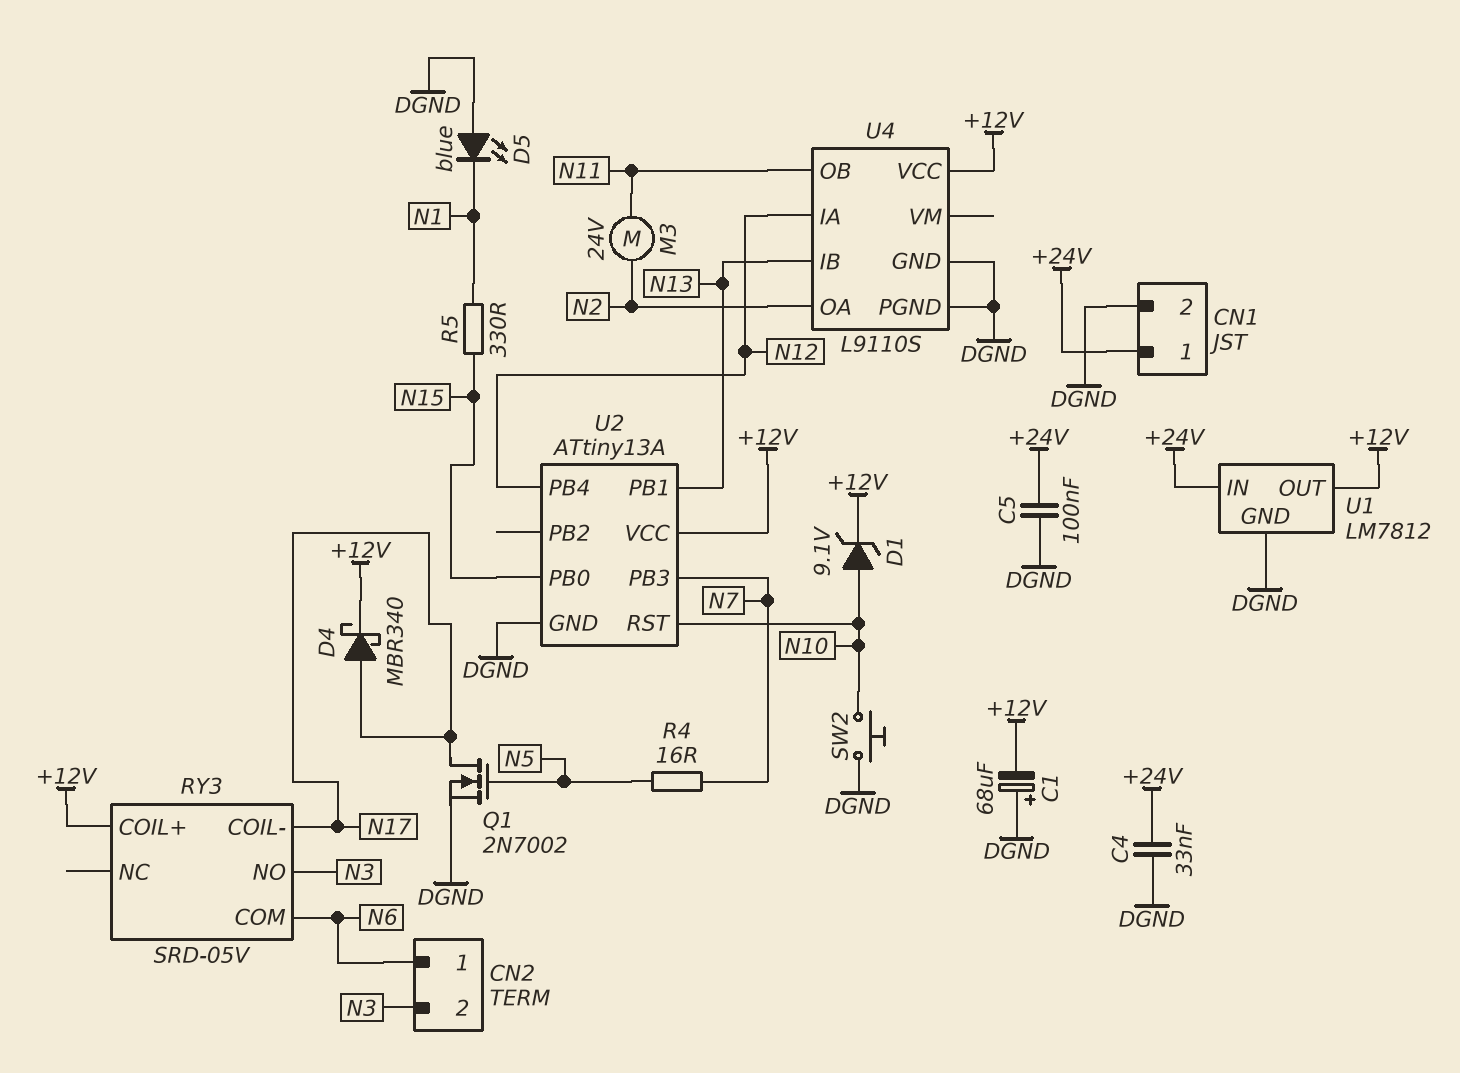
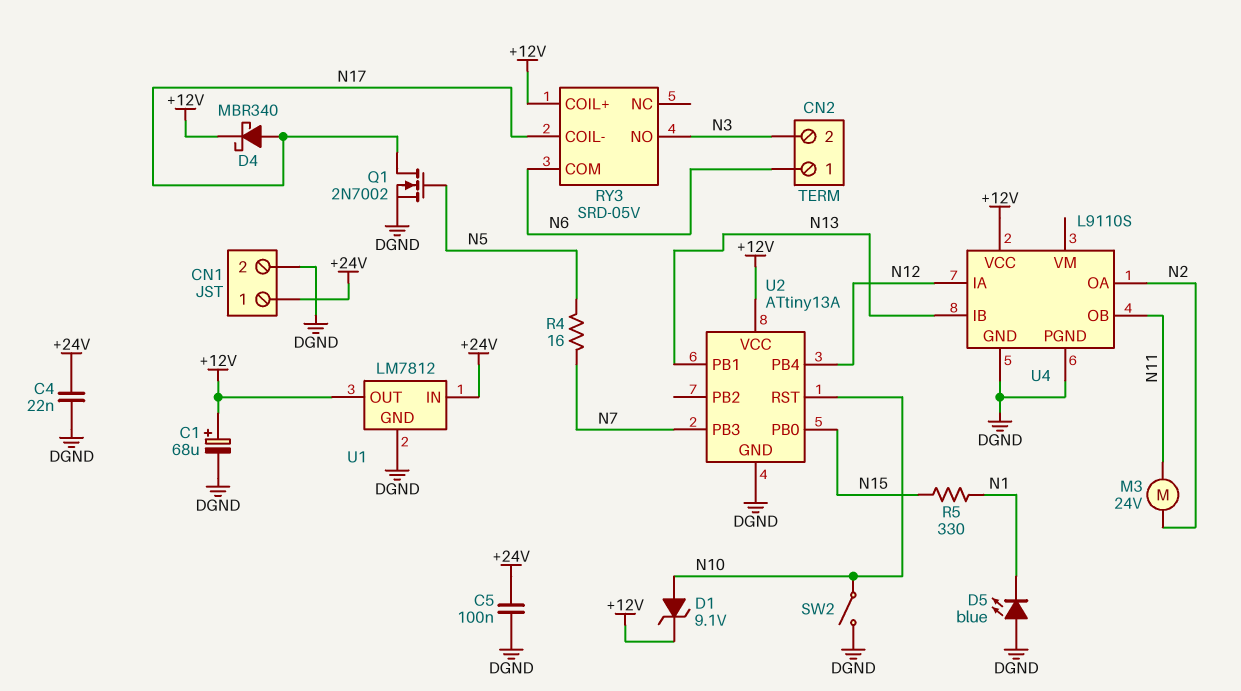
C1: 68uF (plus DGND, minus +12V) -> 68uF (plus +12V, minus DGND)
C4: 33nF (+24V, DGND) -> 22nF (+24V, DGND)
SW2: button (DGND, N10) -> switch (DGND, N10)

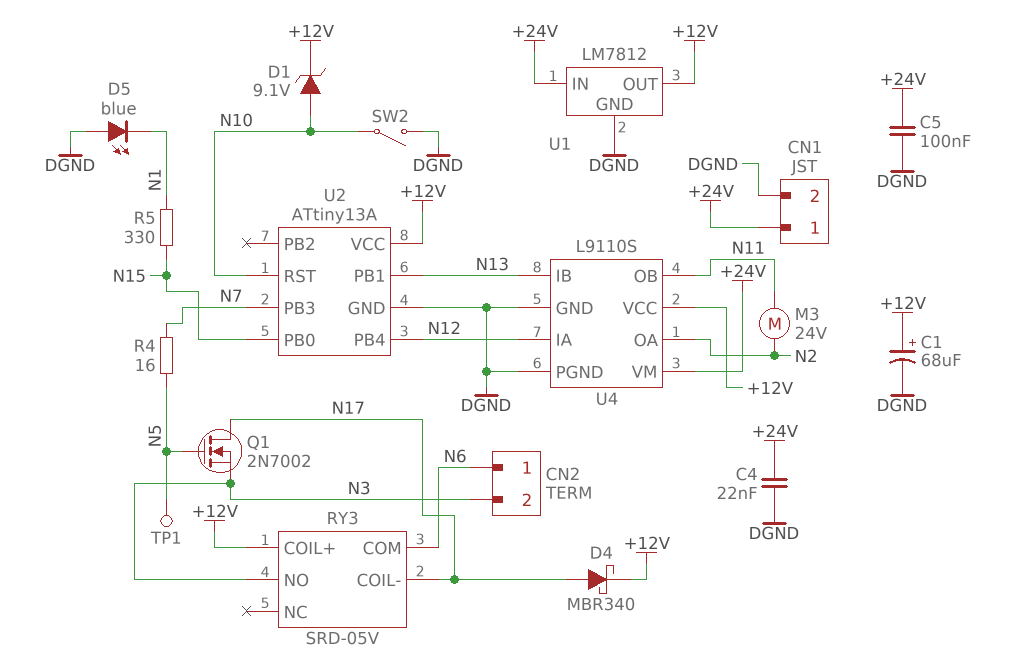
Q1: NMOS 2N7002 (G N5, D N17, S DGND) -> NMOS 2N7002 (G N5, D N17, S N3)
TP1: none -> test point (N5)
U4 pin VM: none -> +24V

